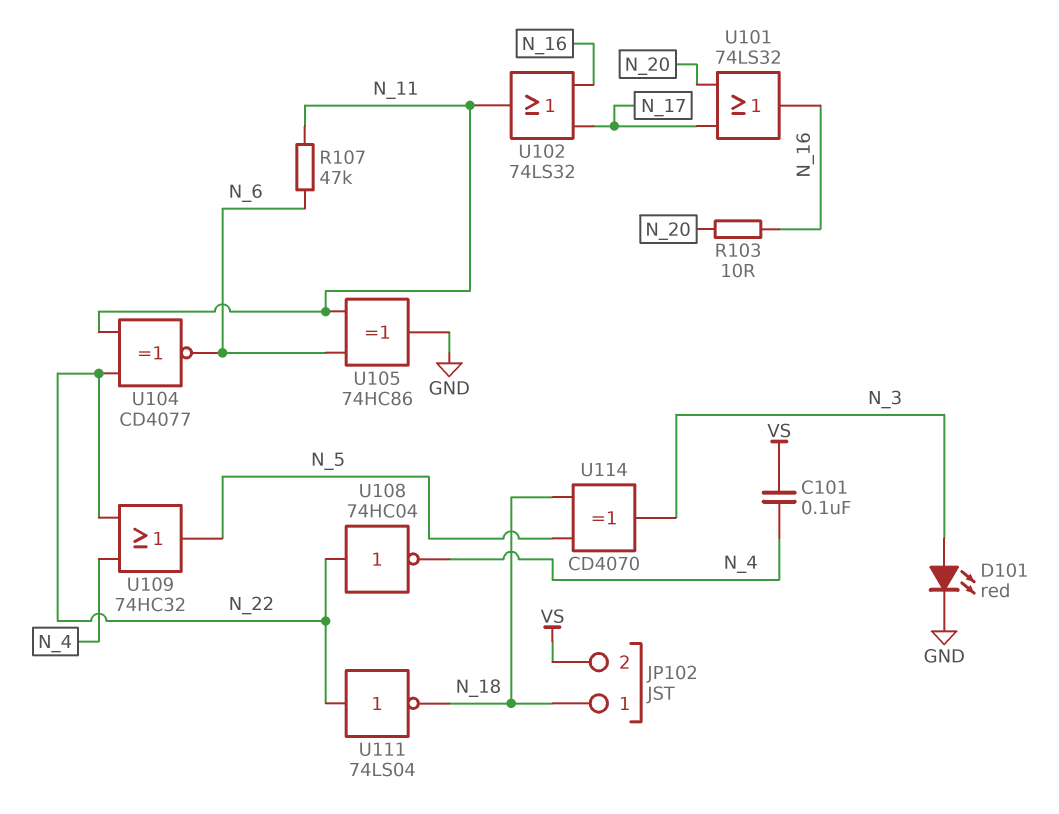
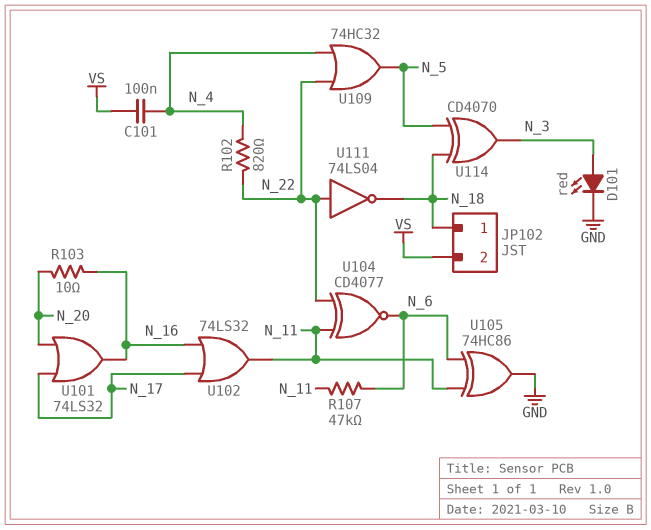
R102: none -> 820 (N_4, N_22)
U108: NOT 74HC04 (in N_22, out N_4) -> none

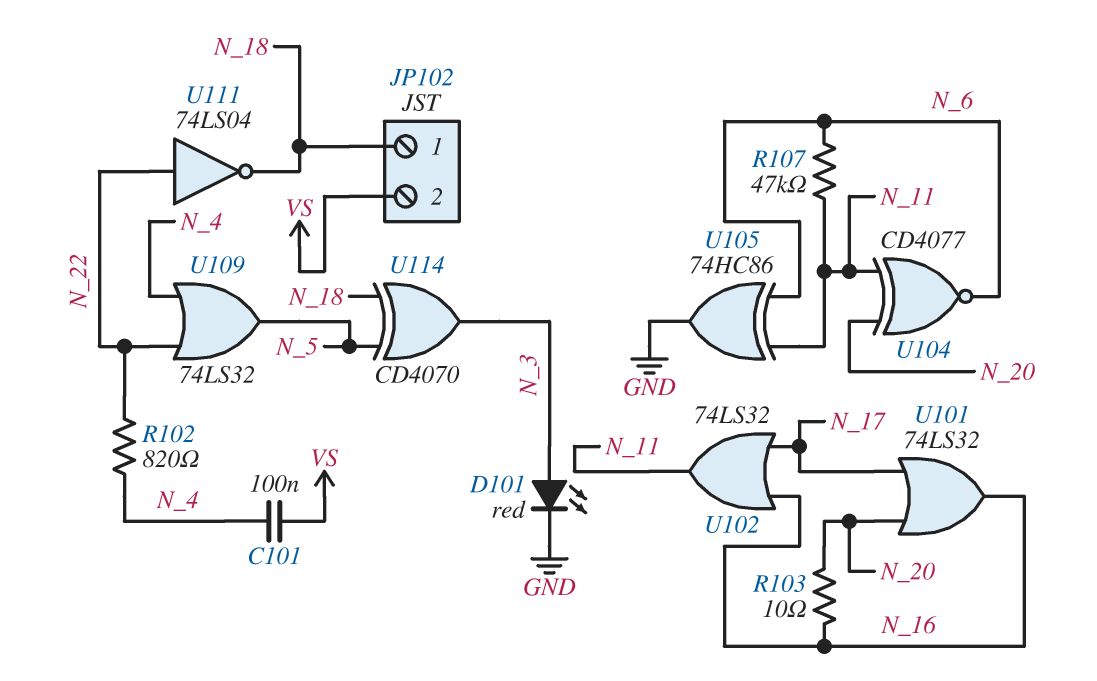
U104: XNOR CD4077 (in N_11, in N_22, out N_6) -> XNOR CD4077 (in N_11, in N_20, out N_6)
U109: OR 74HC32 (in N_4, in N_22, out N_5) -> OR 74LS32 (in N_4, in N_22, out N_5)

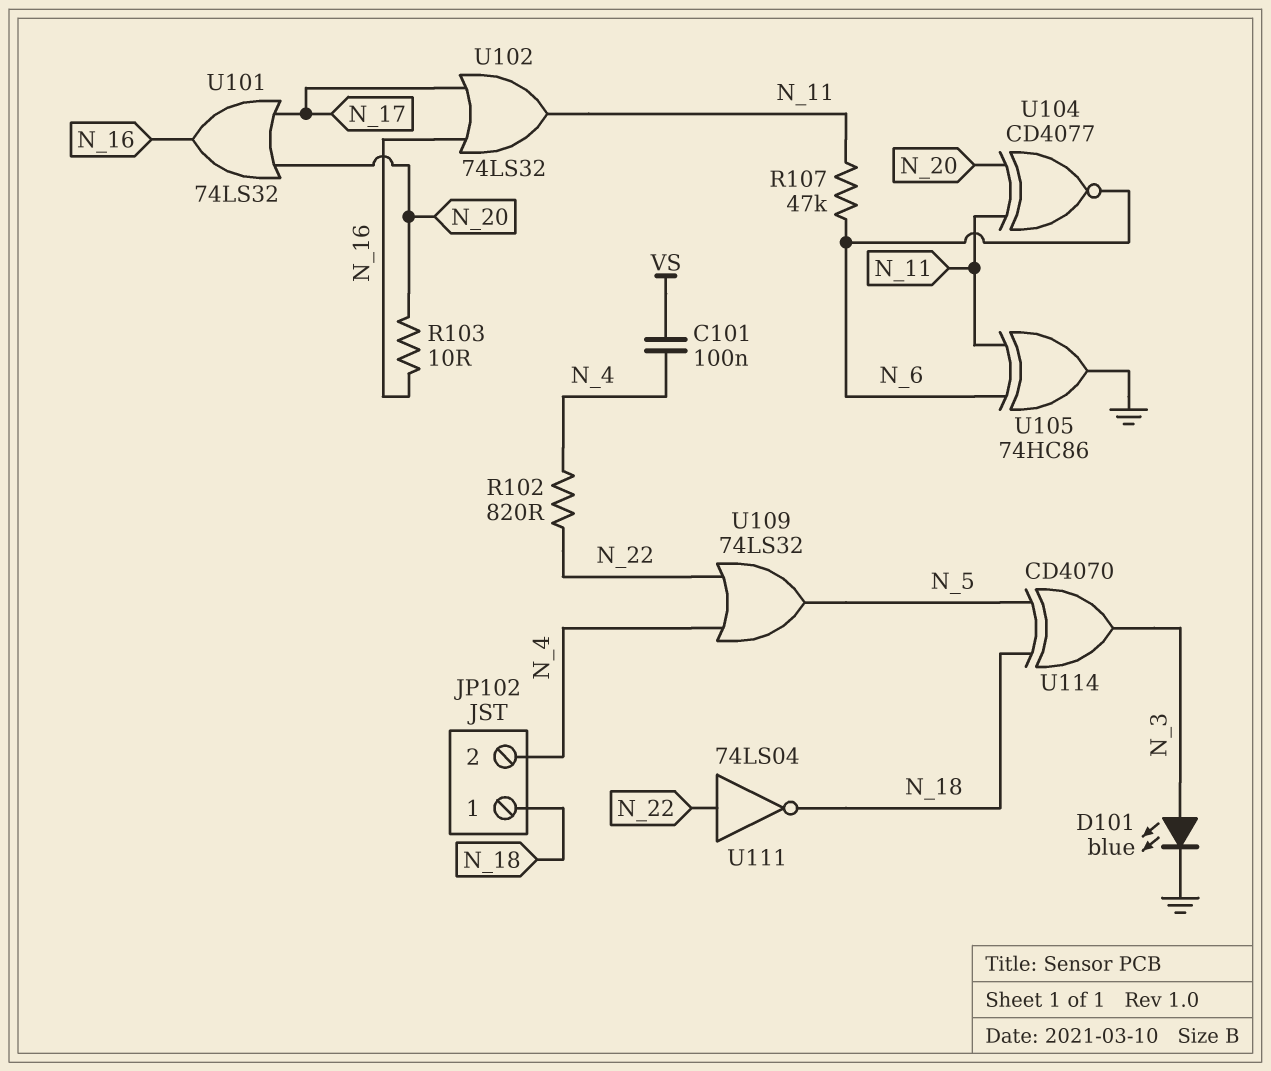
D101: LED red (A N_3, K GND) -> LED blue (A N_3, K GND)
JP102 pin 2: VS -> N_4

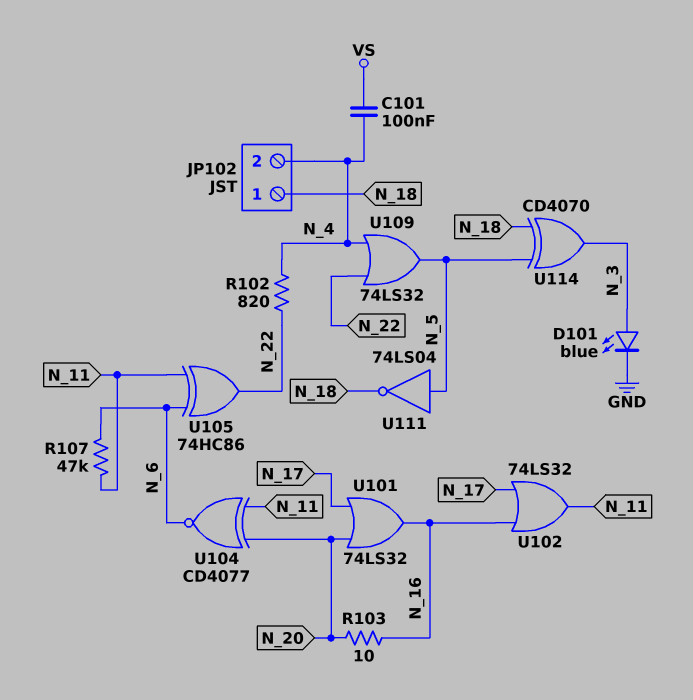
U105: XOR 74HC86 (in N_6, in N_11, out GND) -> XOR 74HC86 (in N_6, in N_11, out N_22)
U111: NOT 74LS04 (in N_22, out N_18) -> NOT 74LS04 (in N_5, out N_18)

